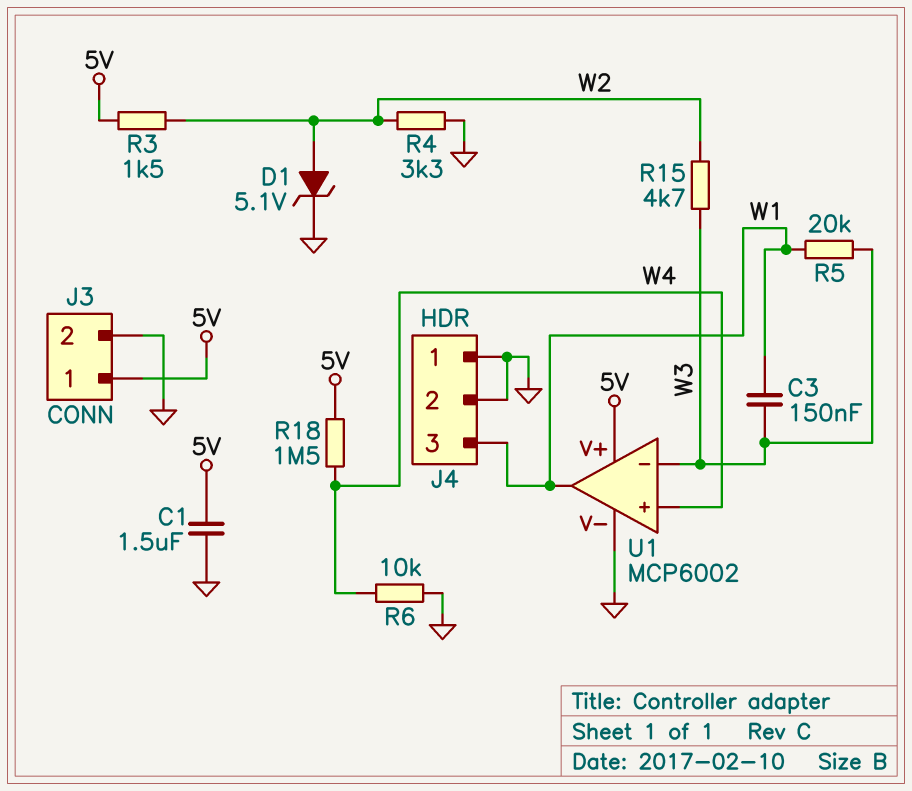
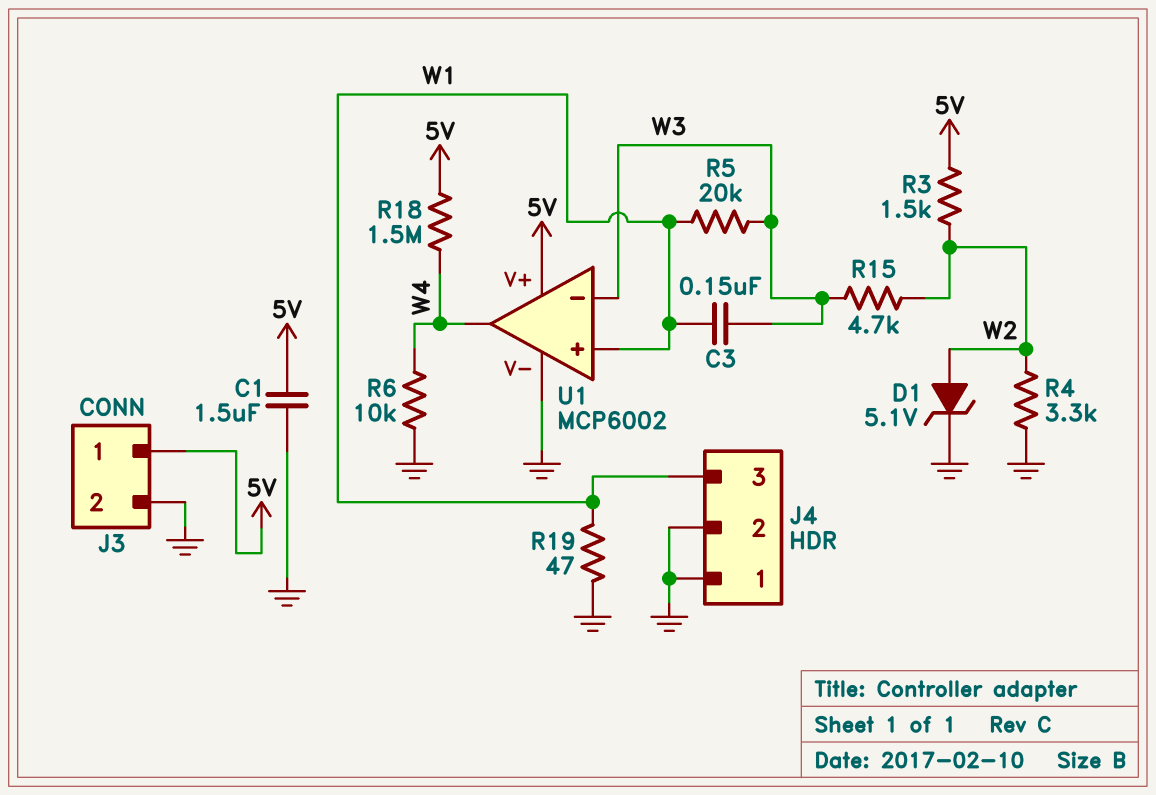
R19: none -> 47 (GND, W1)
U1 pin in+: W4 -> W1
U1 pin out: W1 -> W4

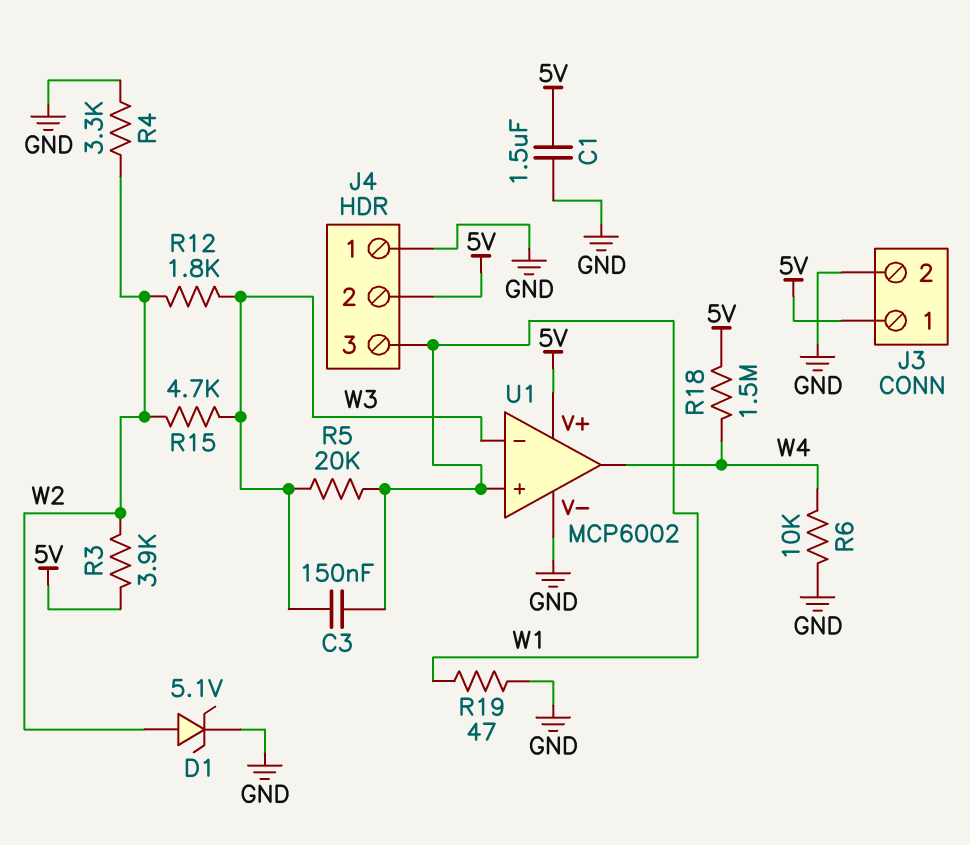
J4 pin 2: GND -> 5V
R3: 1.5k (5V, W2) -> 3.9k (5V, W2)
R12: none -> 1.8k (W2, W3)

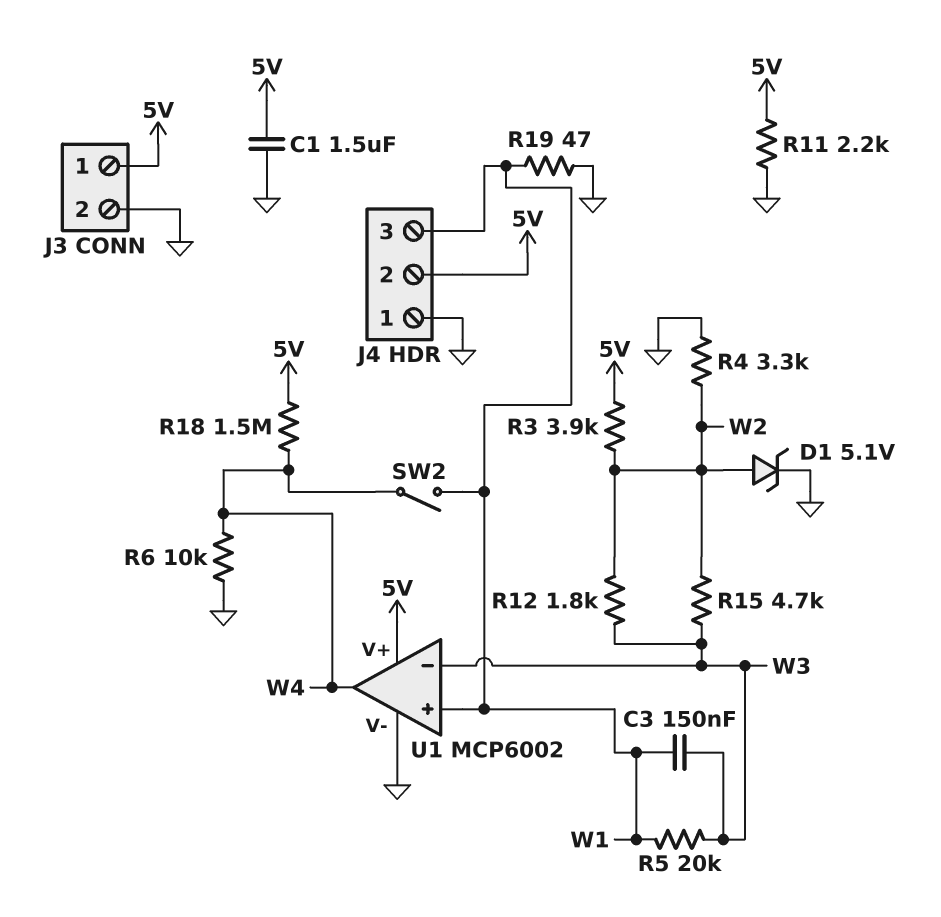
R11: none -> 2.2k (5V, GND)
SW2: none -> switch (W1, W4)

